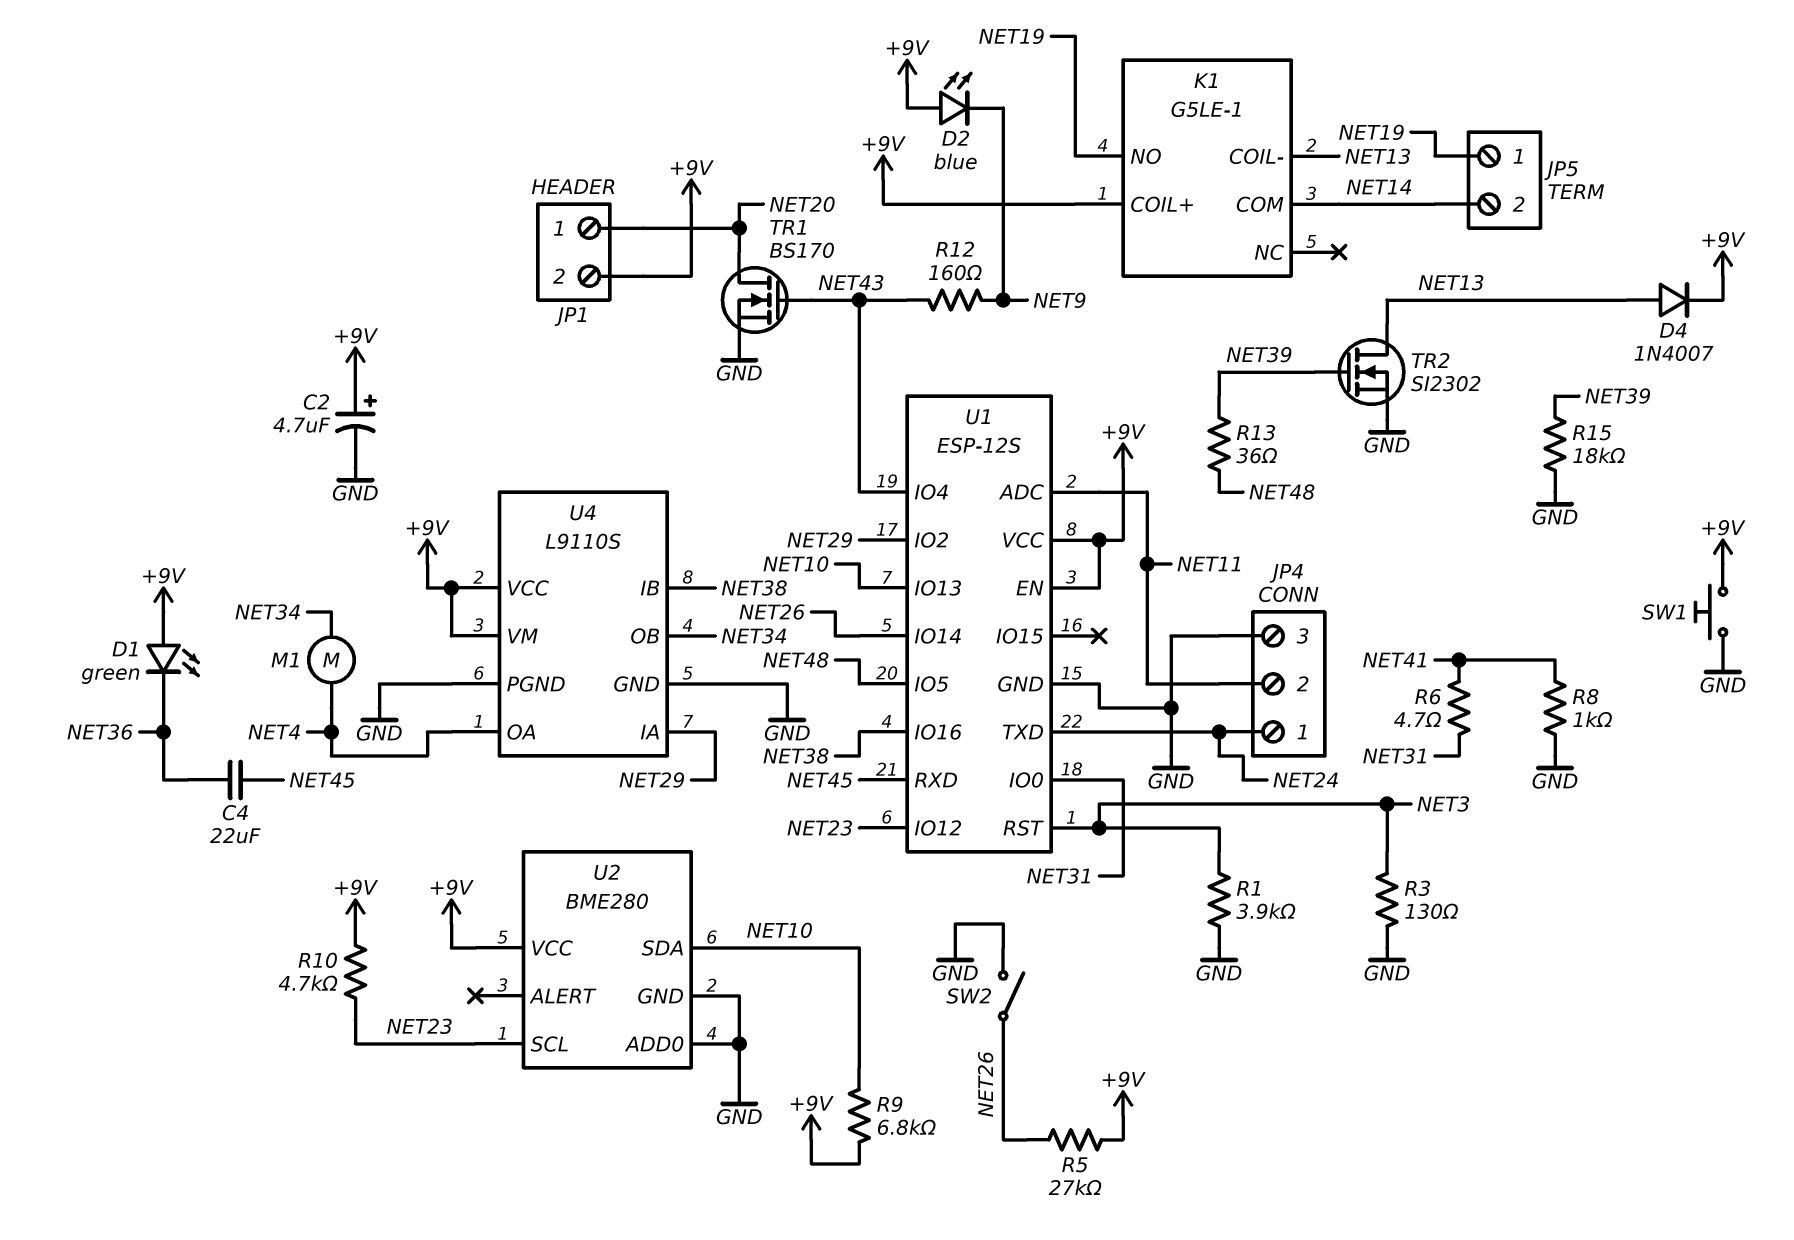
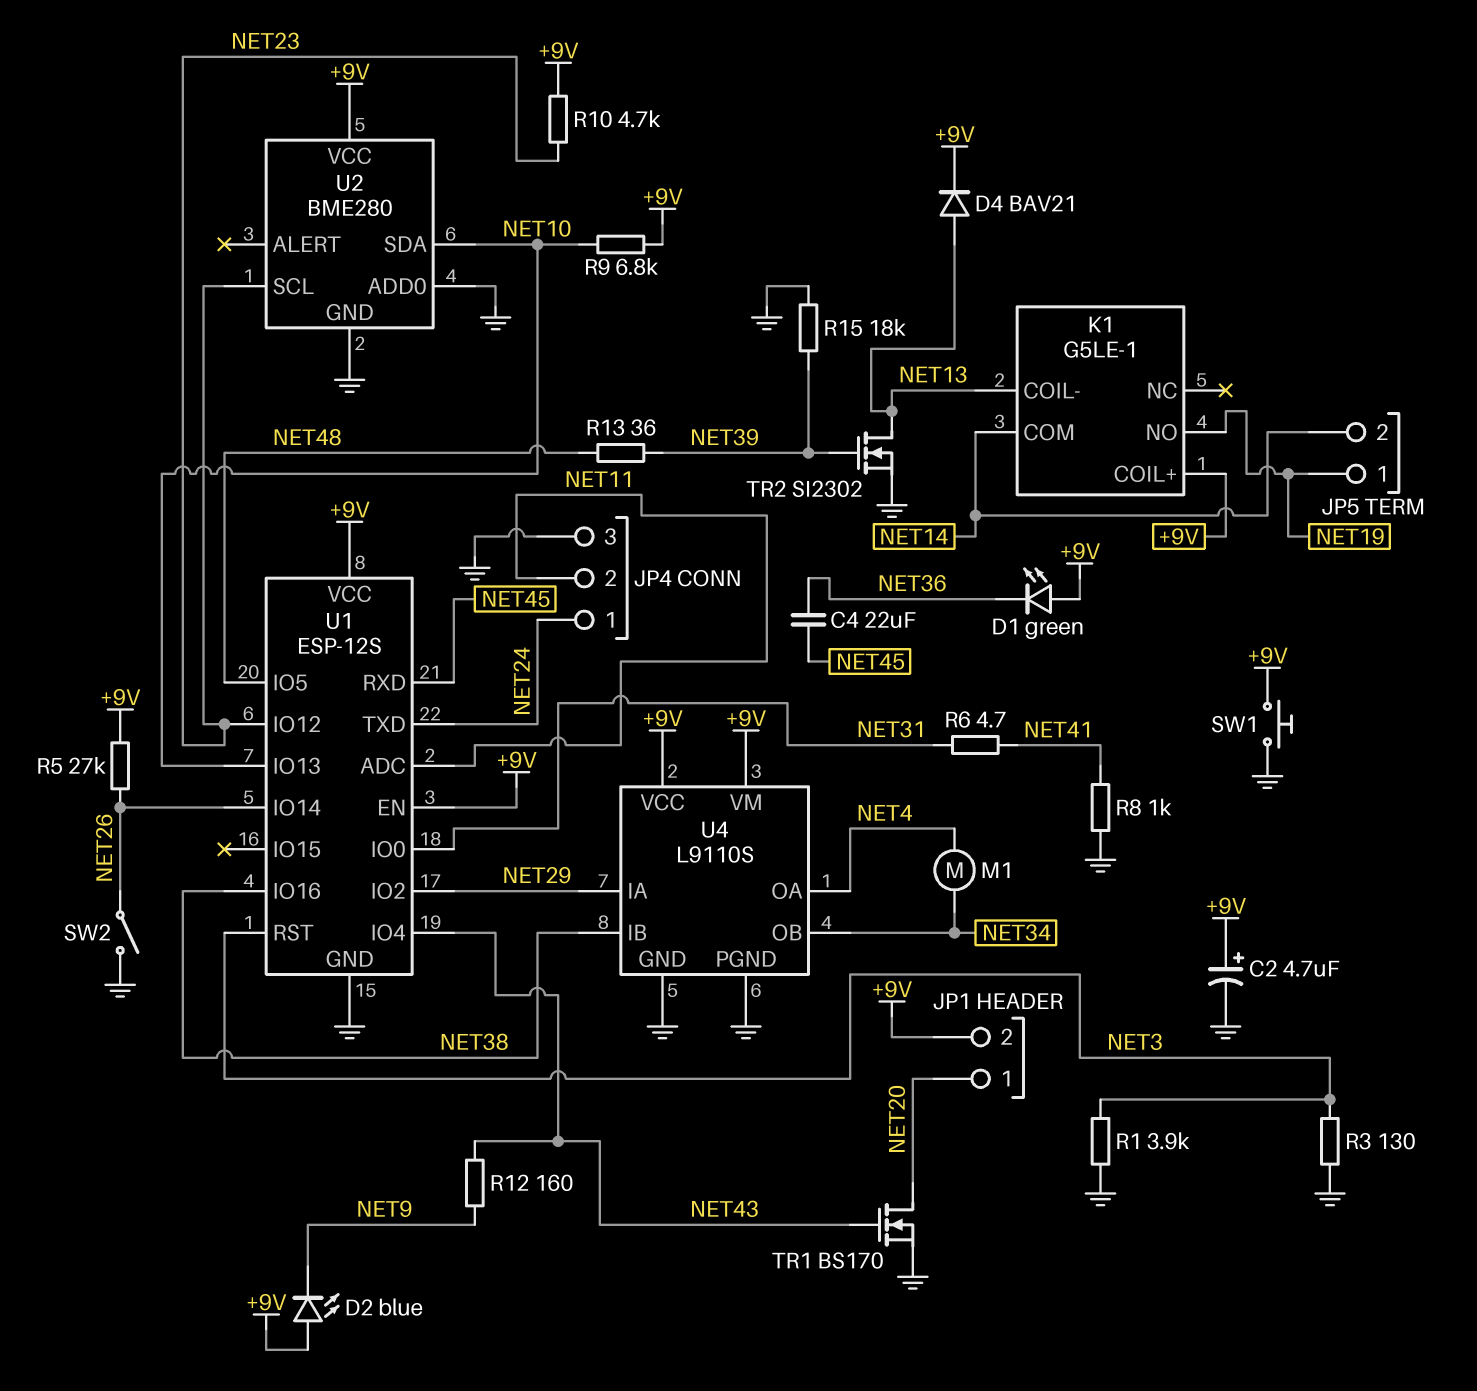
D4: diode 1N4007 (A NET13, K +9V) -> diode BAV21 (A NET13, K +9V)

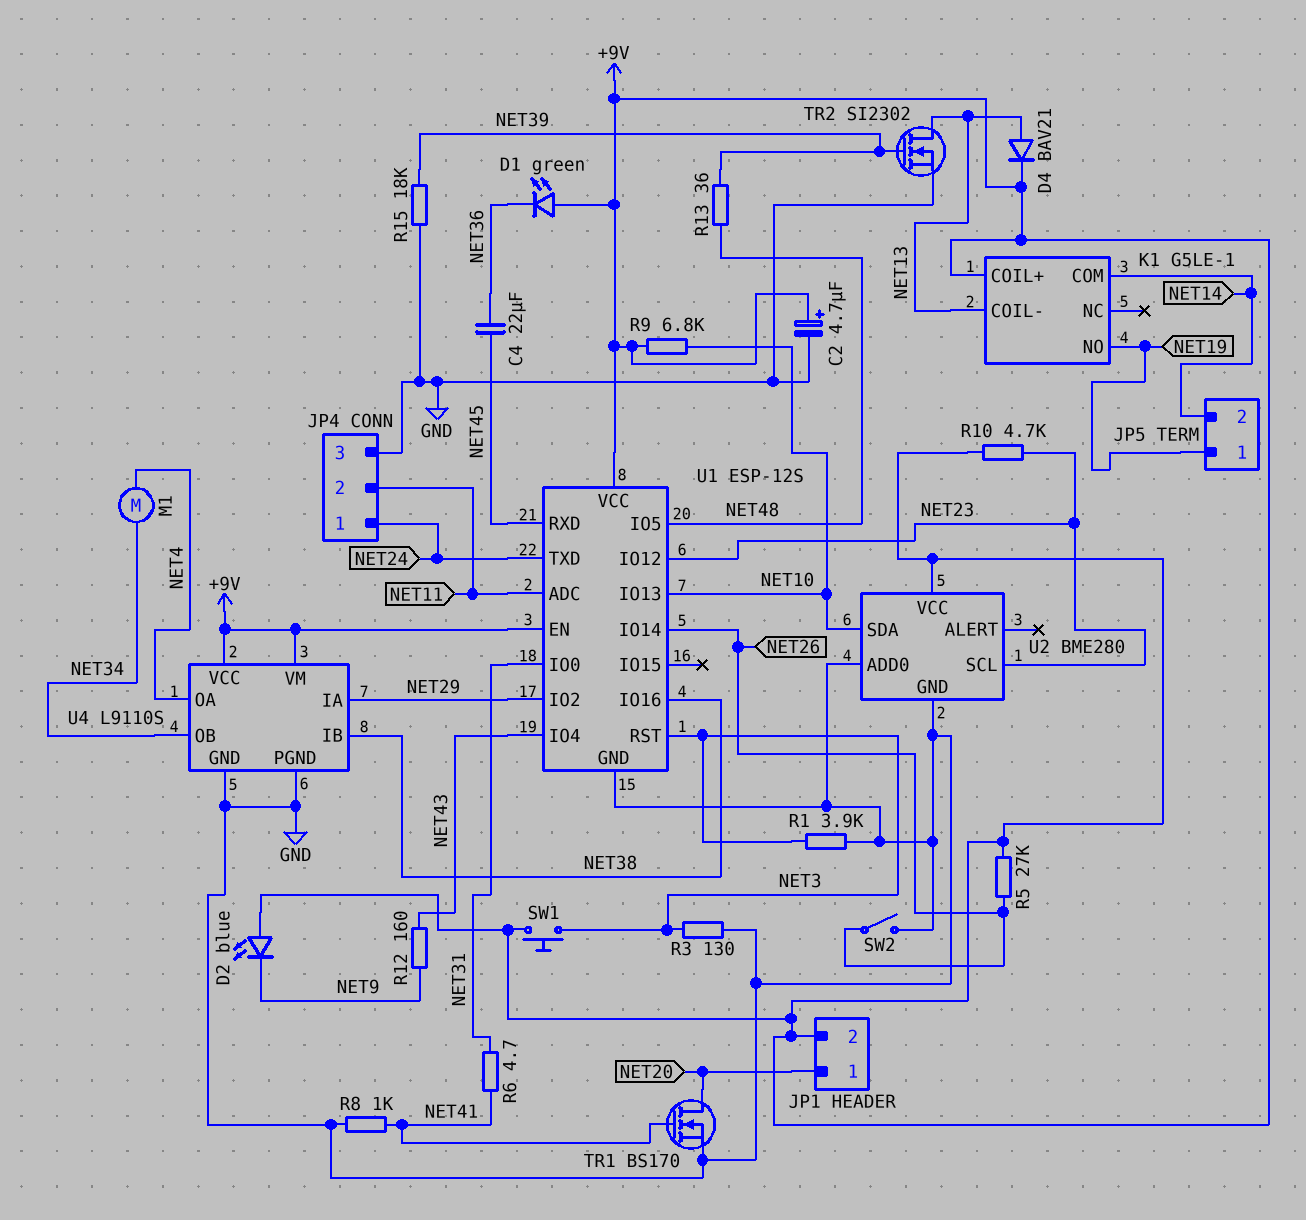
SW1: button (+9V, GND) -> button (+9V, NET3)
TR1: NMOS BS170 (G NET43, D NET20, S GND) -> NMOS BS170 (G NET41, D NET20, S GND)

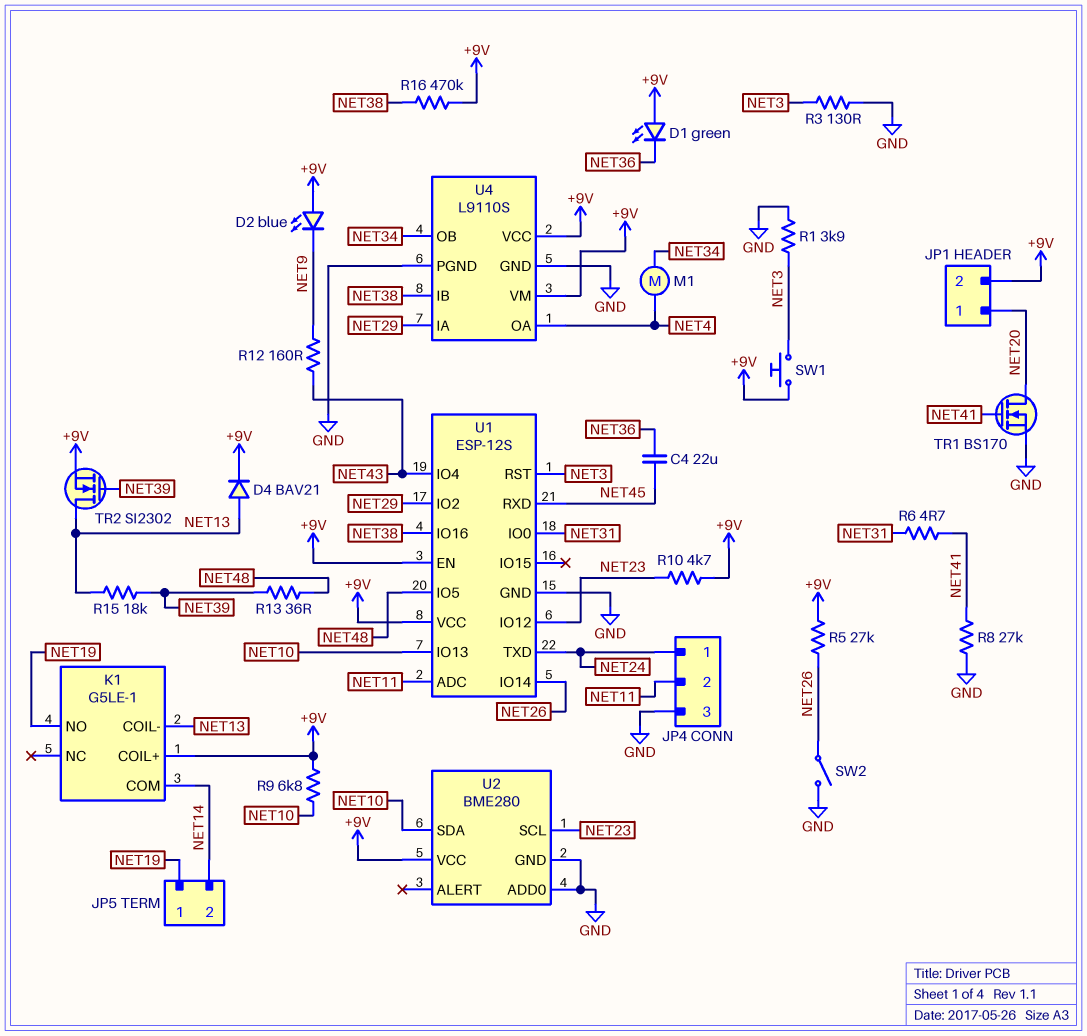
C2: 4.7uF (plus +9V, minus GND) -> none
R8: 1k (GND, NET41) -> 27k (GND, NET41)
R15: 18k (GND, NET39) -> 18k (NET13, NET39)
R16: none -> 470k (+9V, NET38)
TR2: NMOS SI2302 (G NET39, D NET13, S GND) -> NMOS SI2302 (G NET39, D NET13, S +9V)

